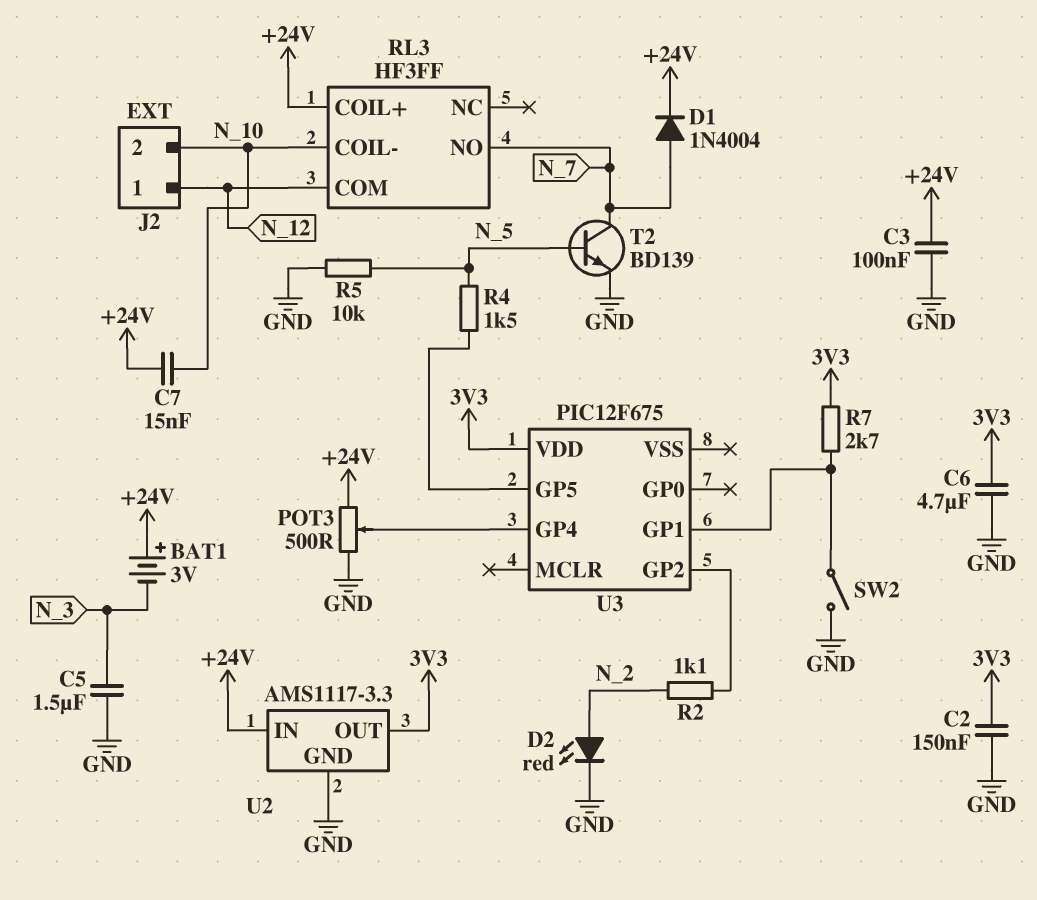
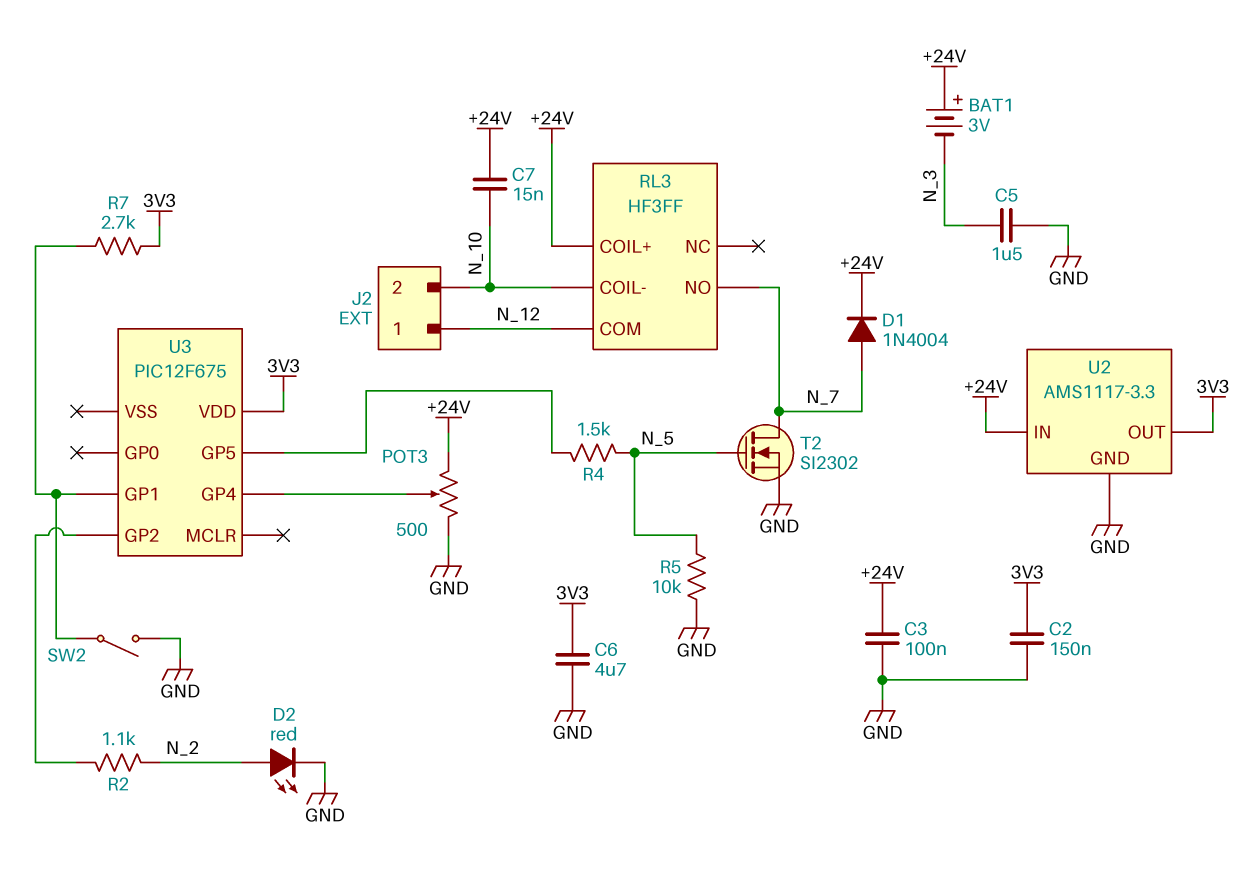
T2: NPN BD139 (B N_5, C N_7, E GND) -> NMOS SI2302 (G N_5, D N_7, S GND)

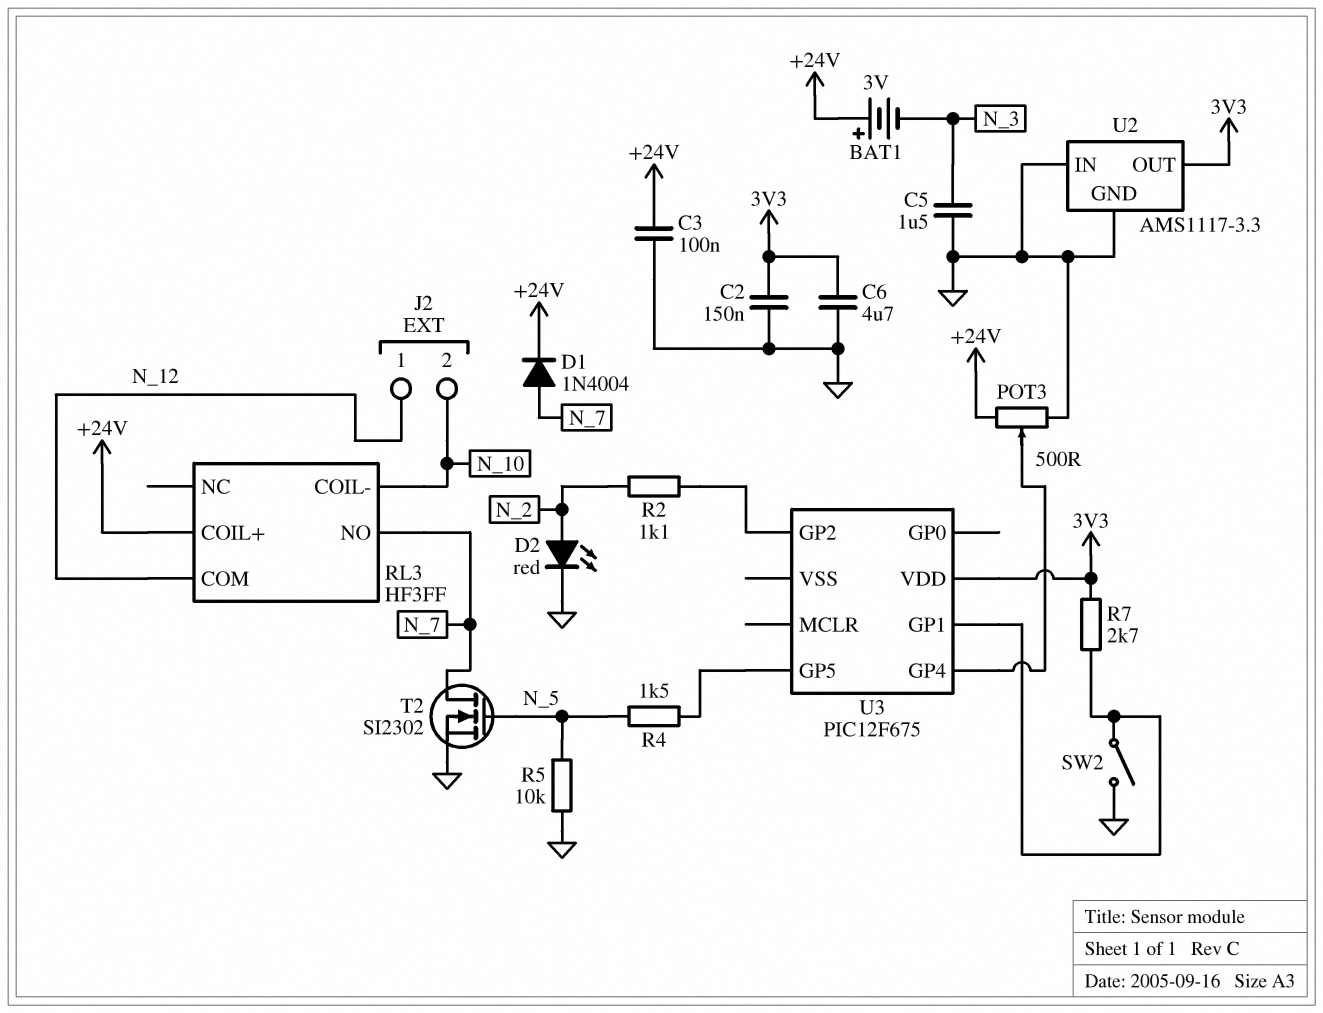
C7: 15nF (+24V, N_10) -> none
U2 pin IN: +24V -> GND

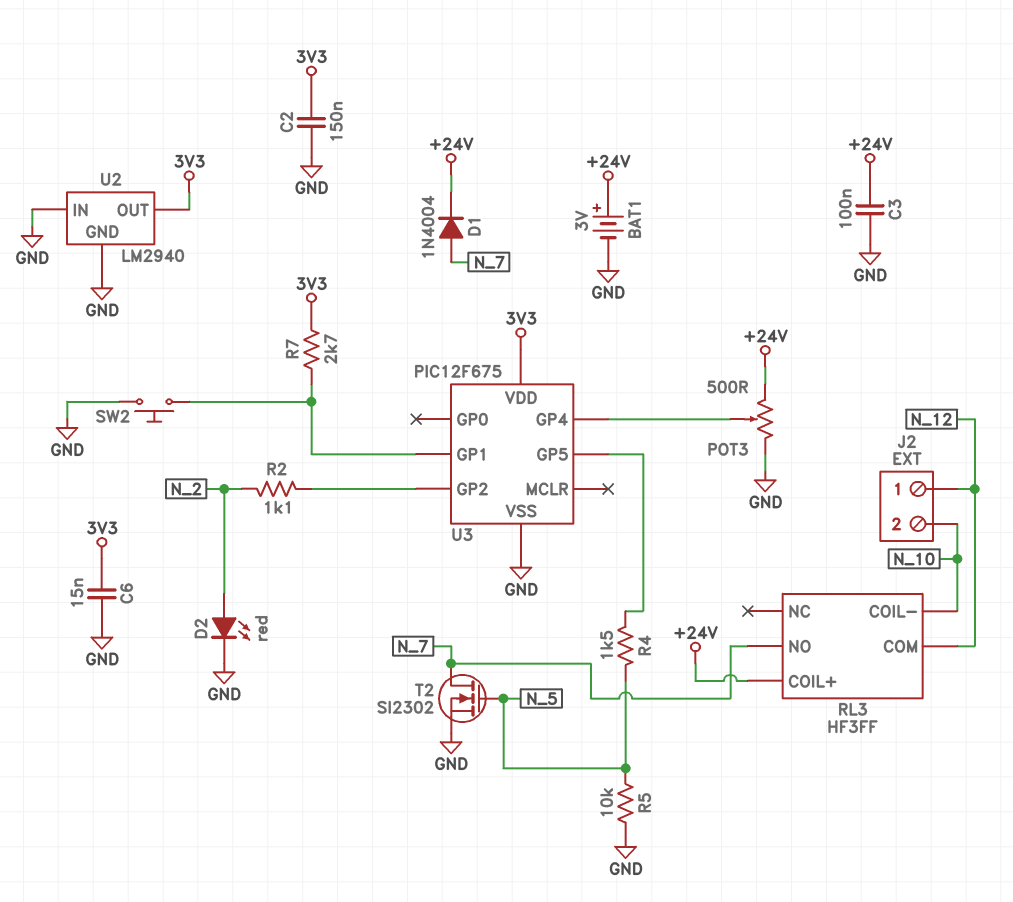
BAT1: 3V (plus +24V, minus N_3) -> 3V (plus +24V, minus GND)
C5: 1.5uF (GND, N_3) -> none
C6: 4.7uF (3V3, GND) -> 15nF (3V3, GND)
SW2: switch (GND, U3/GP1) -> button (GND, U3/GP1)
U2: AMS1117-3.3 -> LM2940
U3 pin VSS: none -> GND

